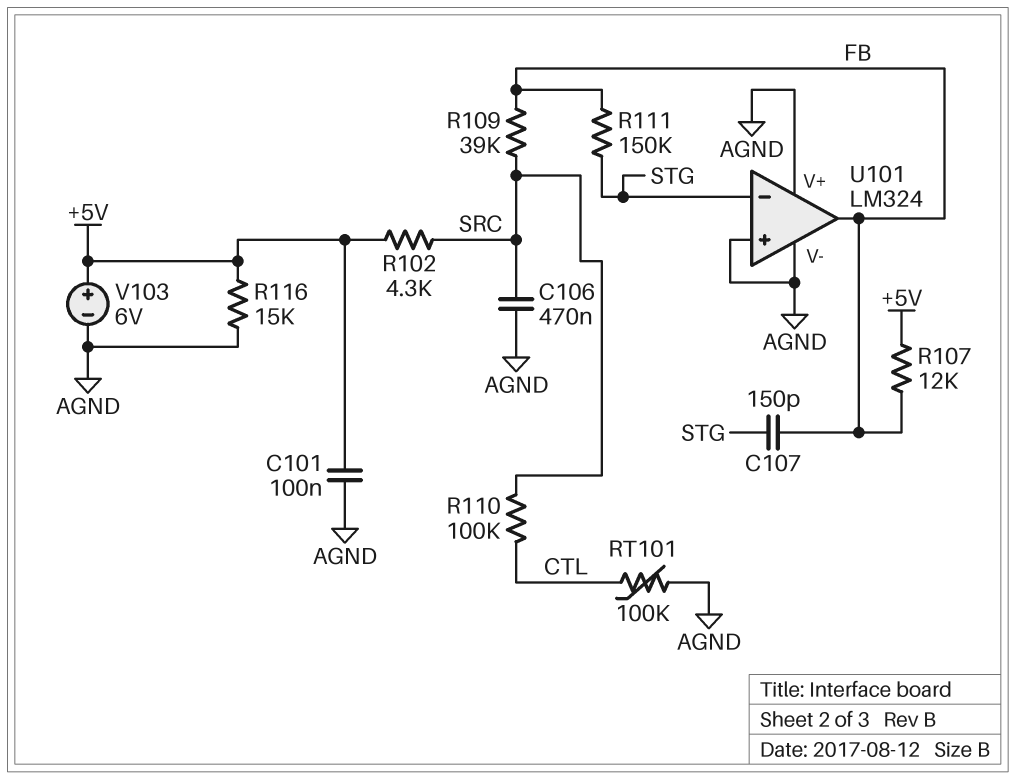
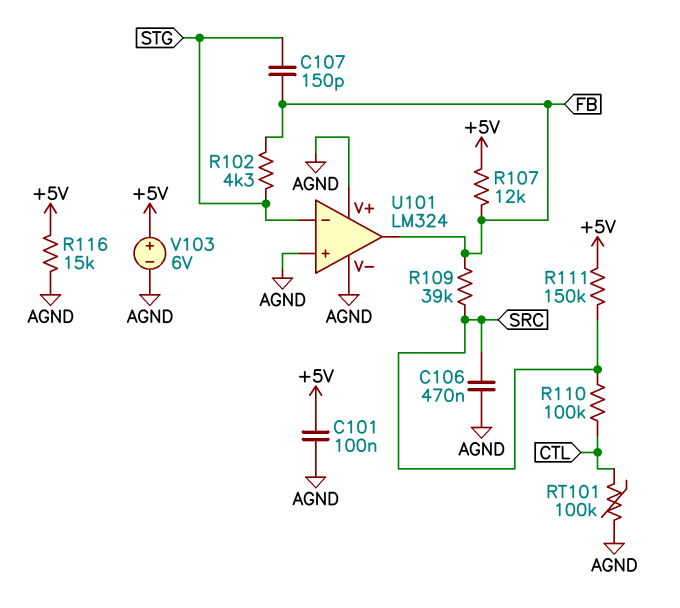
R102: 4.3k (+5V, SRC) -> 4.3k (FB, STG)
R111: 150k (FB, STG) -> 150k (+5V, SRC)

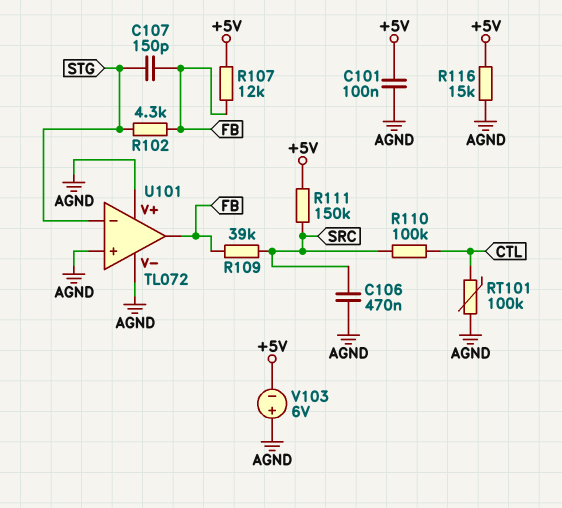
U101: LM324 -> TL072
V103: 6V (plus +5V, minus AGND) -> 6V (plus AGND, minus +5V)

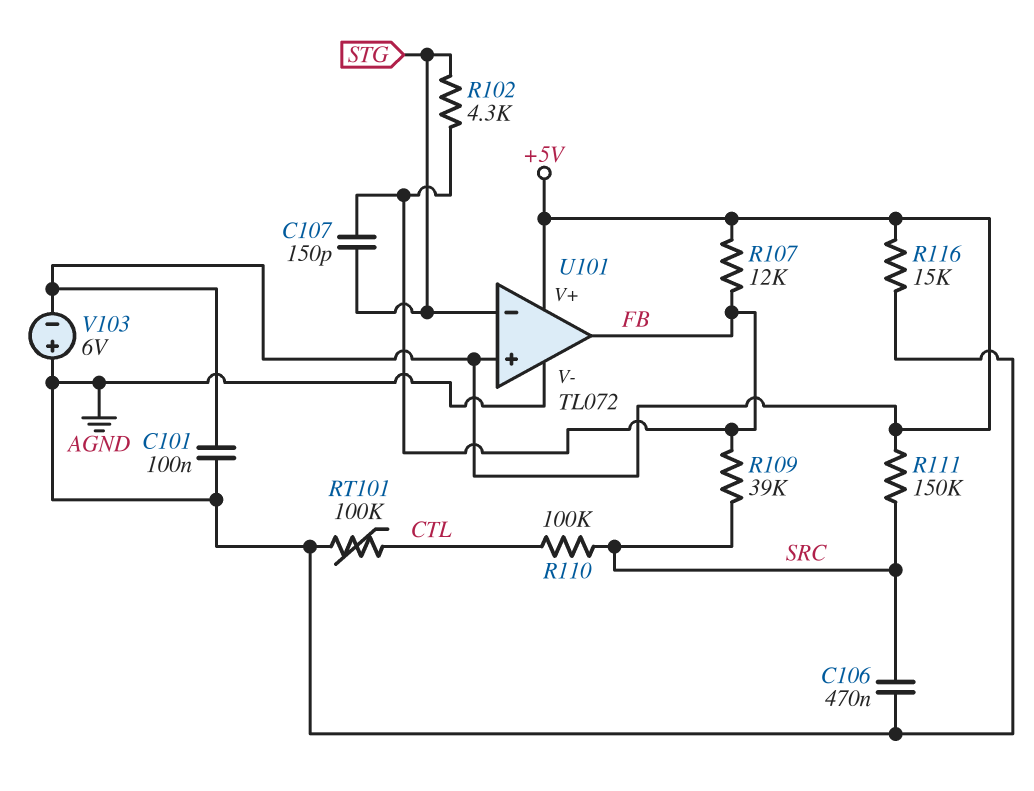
U101 pin V+: AGND -> +5V
U101 pin in+: AGND -> +5V

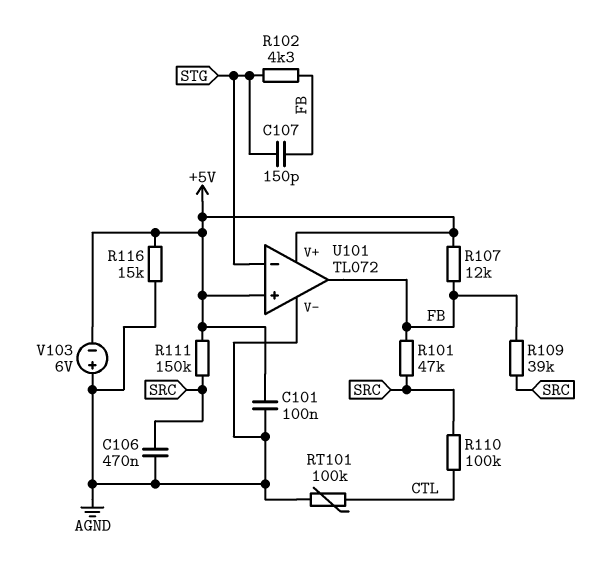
R101: none -> 47k (FB, SRC)

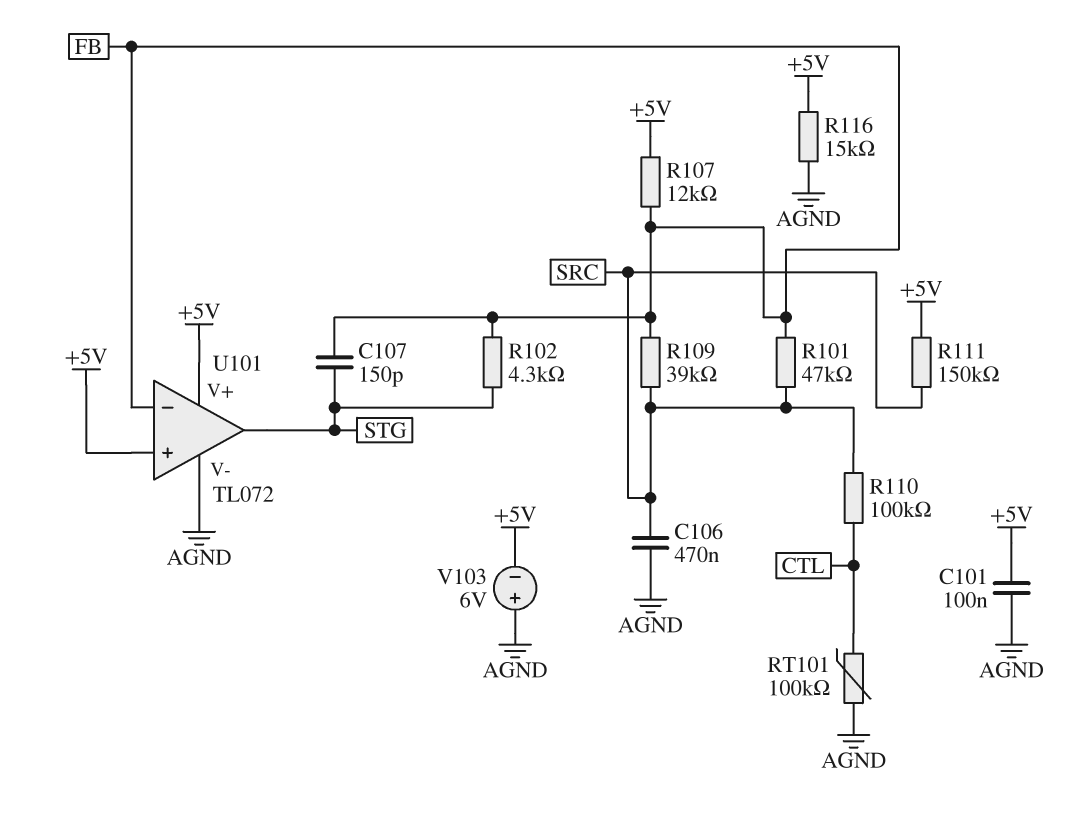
U101 pin in-: STG -> FB
U101 pin out: FB -> STG

